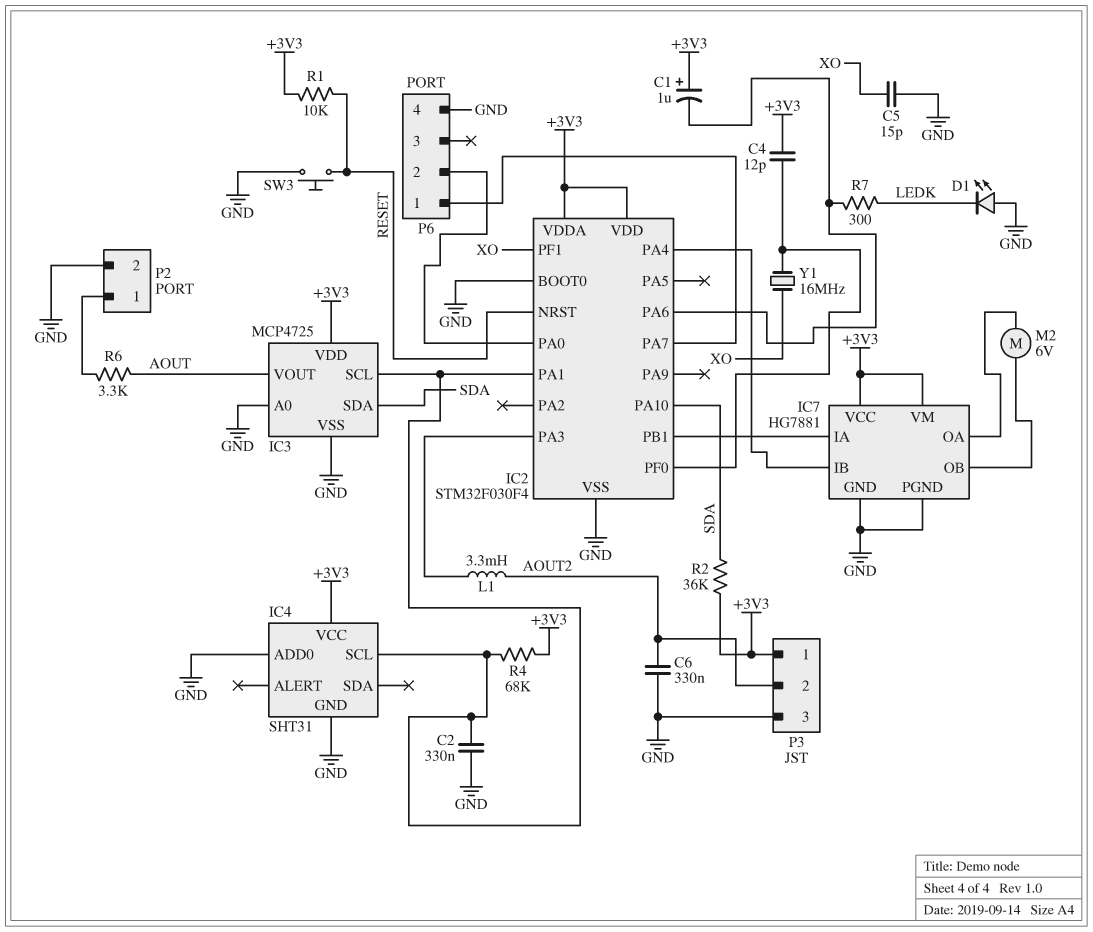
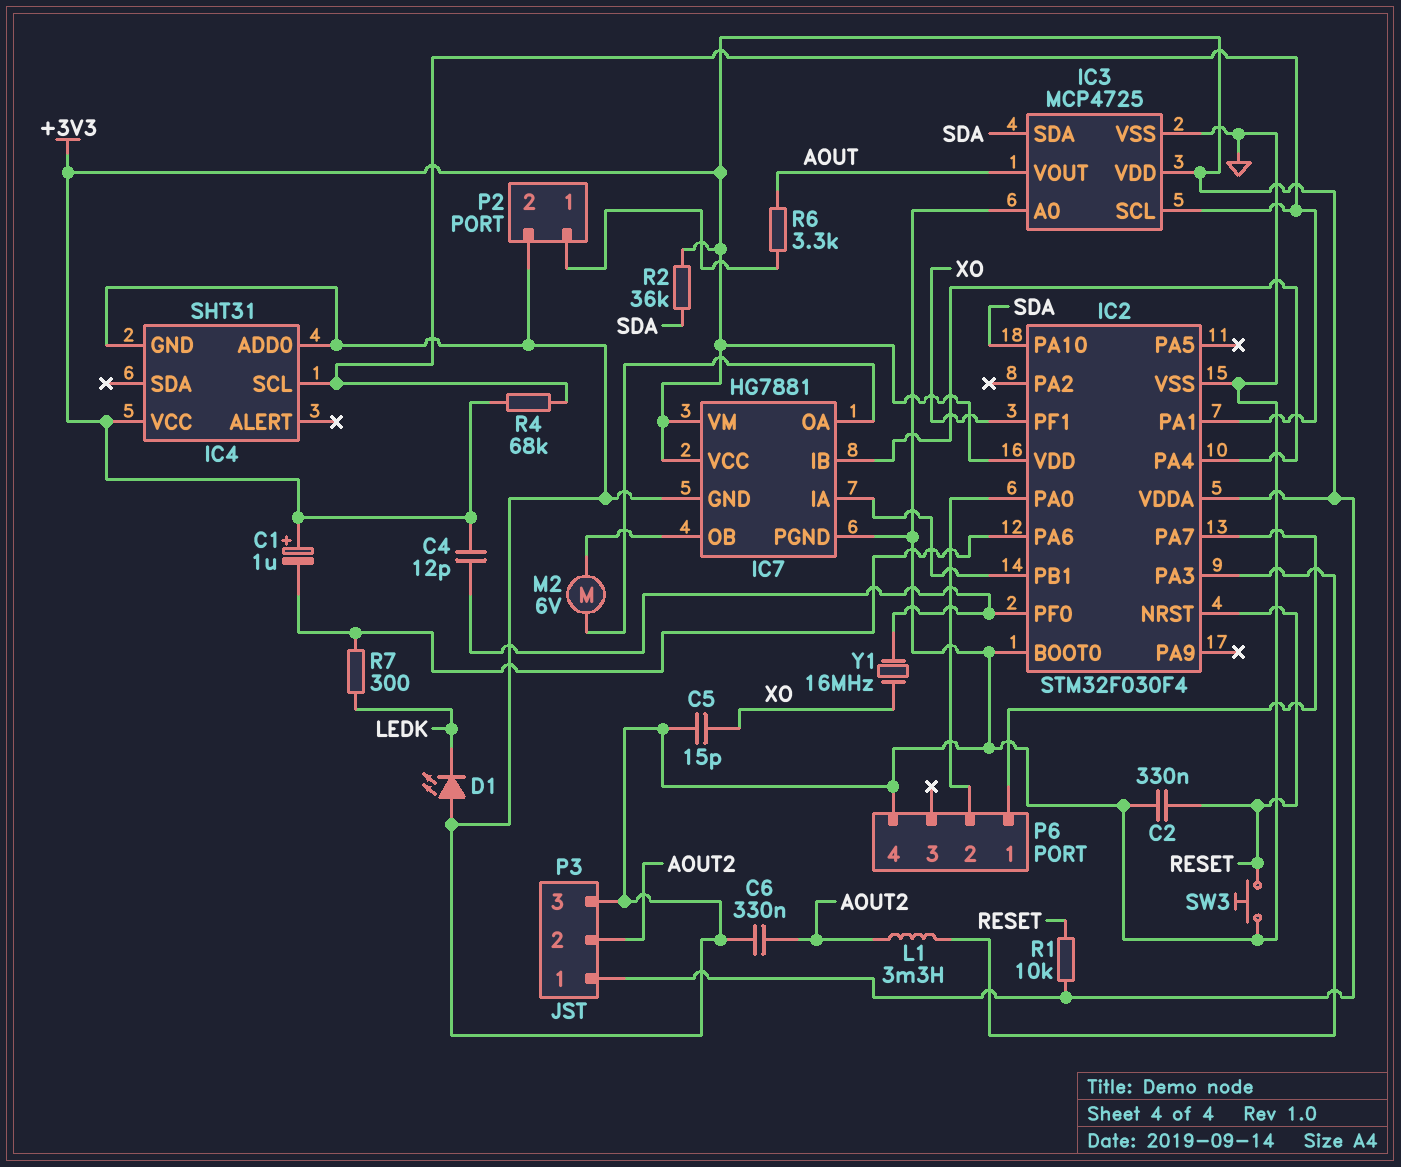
C2: 330nF (GND, IC2/PA1) -> 330nF (GND, RESET)

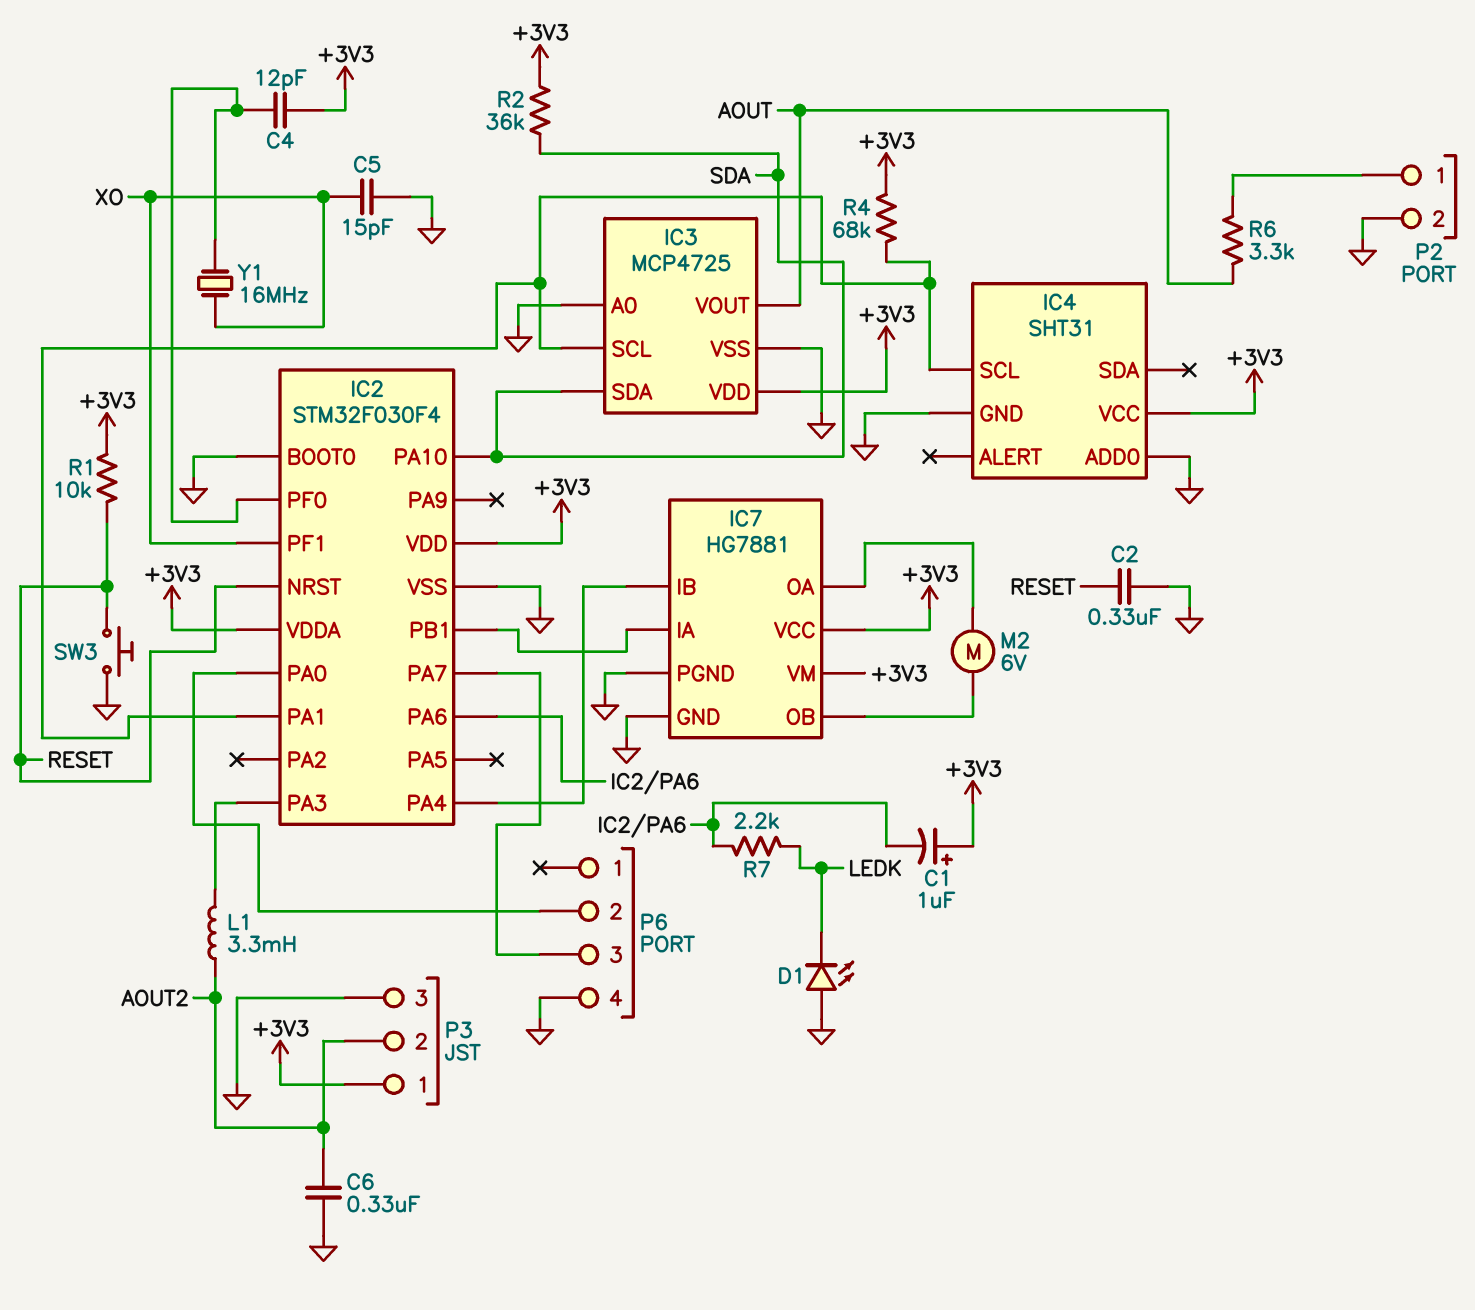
P6 pin 1: IC2/PA7 -> none
P6 pin 3: none -> IC2/PA7
R7: 300 (IC2/PA6, LEDK) -> 2.2k (IC2/PA6, LEDK)

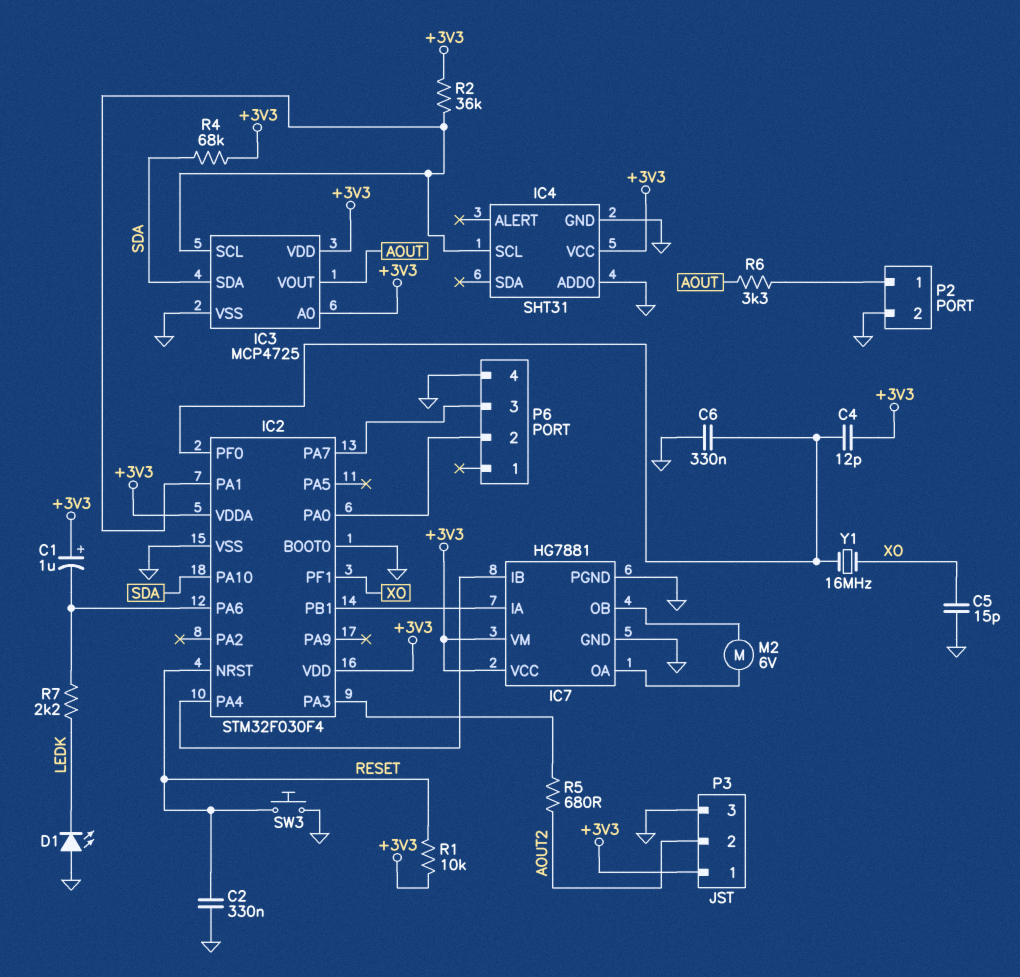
C6: 330nF (AOUT2, GND) -> 330nF (GND, IC2/PF0)
IC3 pin A0: GND -> +3V3
L1: 3.3mH (AOUT2, IC2/PA3) -> none
R2: 36k (+3V3, SDA) -> 36k (+3V3, IC2/PA1)
R4: 68k (+3V3, IC2/PA1) -> 68k (+3V3, SDA)
R5: none -> 680 (AOUT2, IC2/PA3)

